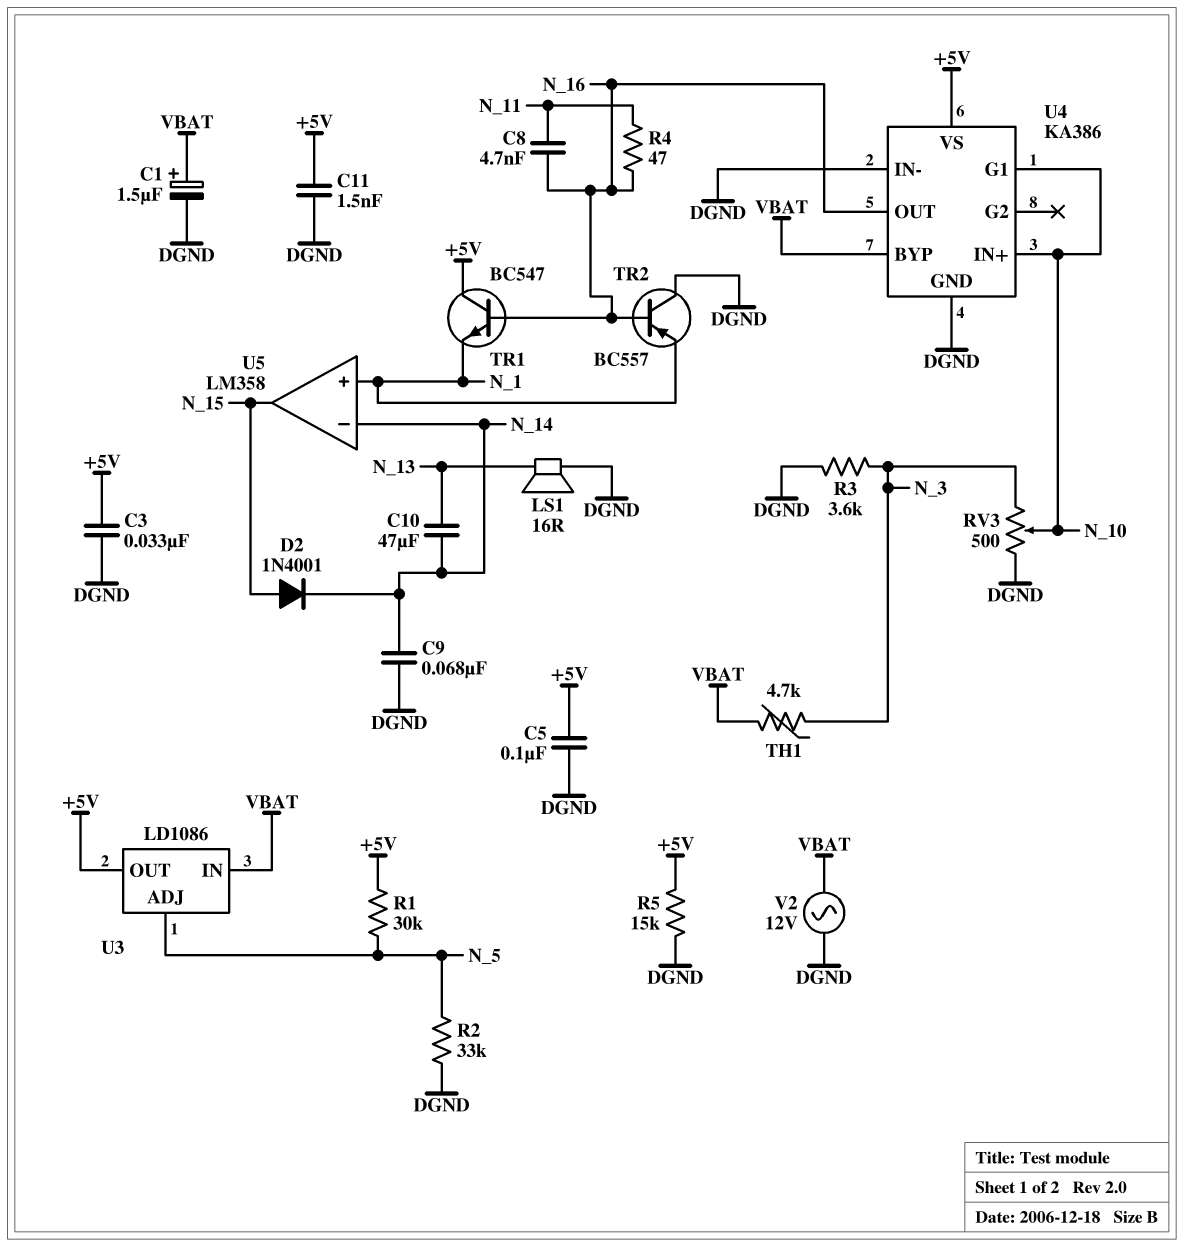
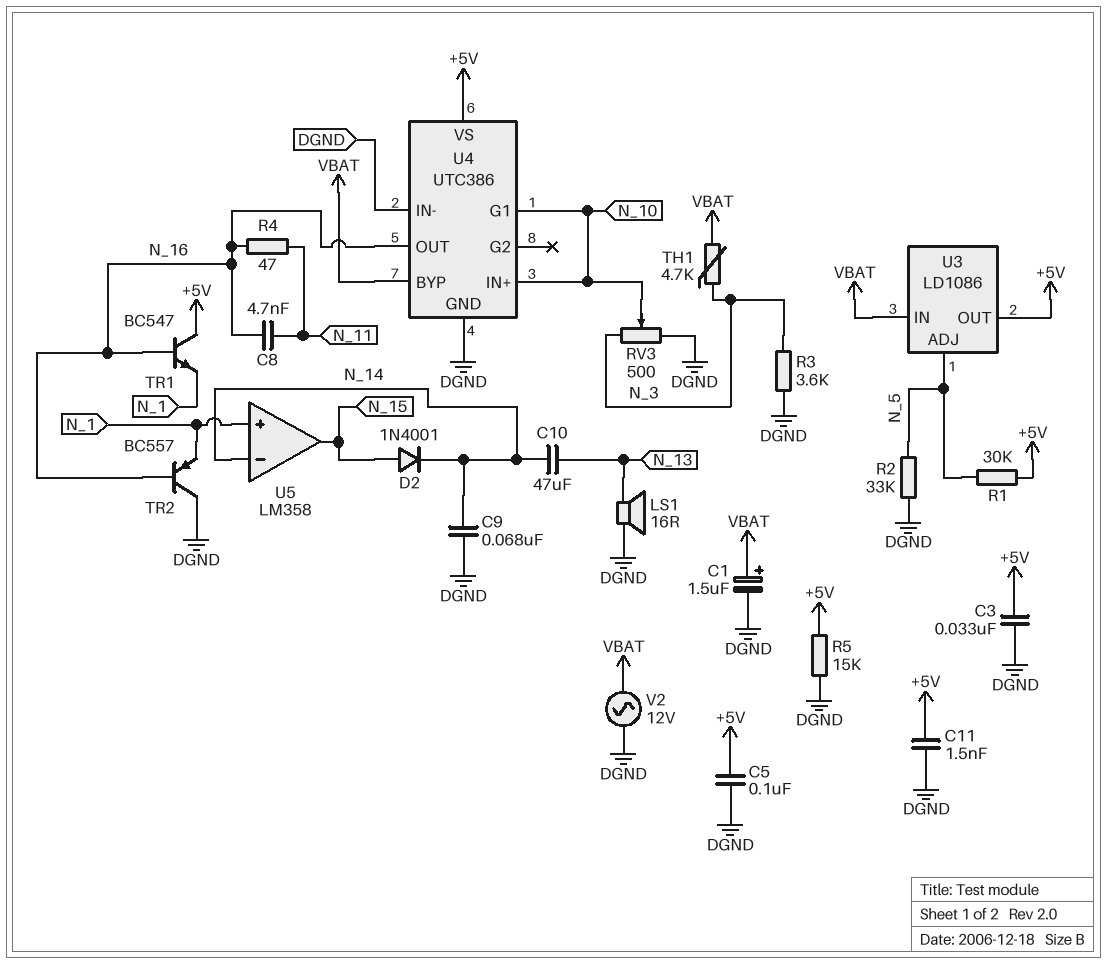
U4: KA386 -> UTC386

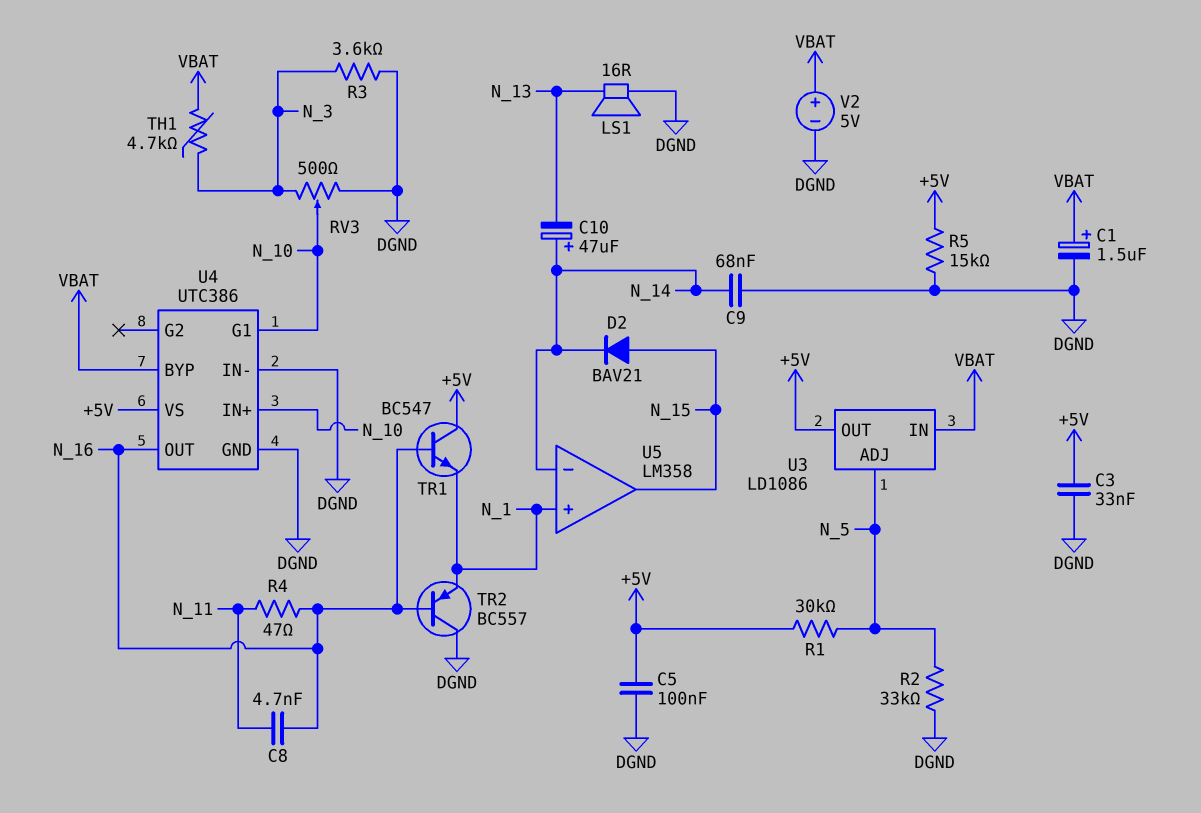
C10: 47uF (N_13, N_14) -> 47uF (plus N_14, minus N_13)
C11: 1.5nF (+5V, DGND) -> none
D2: diode 1N4001 (A N_15, K N_14) -> diode BAV21 (A N_15, K N_14)
V2: AC 12V (DGND, VBAT) -> 5V (plus VBAT, minus DGND)

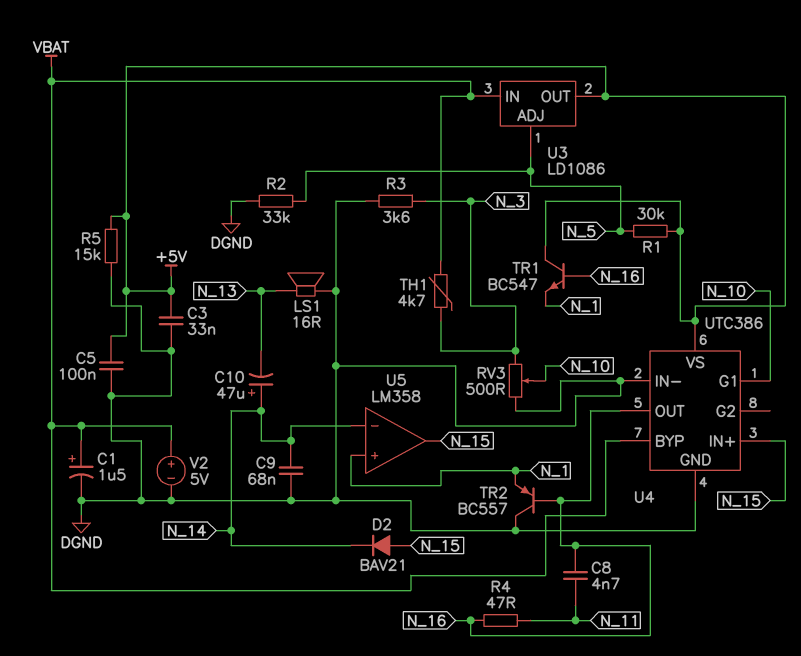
U4 pin IN+: N_10 -> N_15

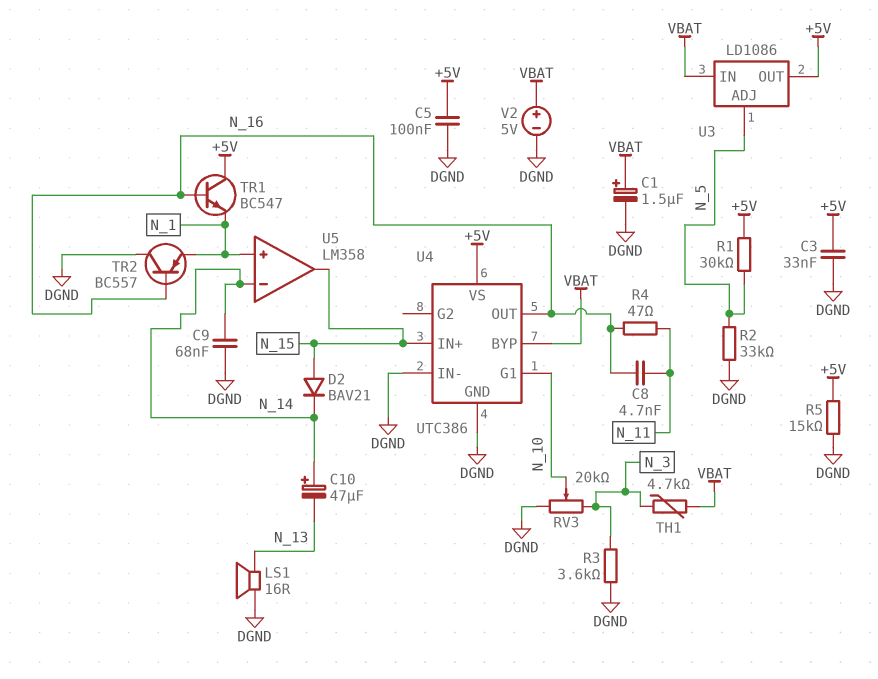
RV3: 500 (DGND, N_3, wiper N_10) -> 20k (DGND, N_3, wiper N_10)

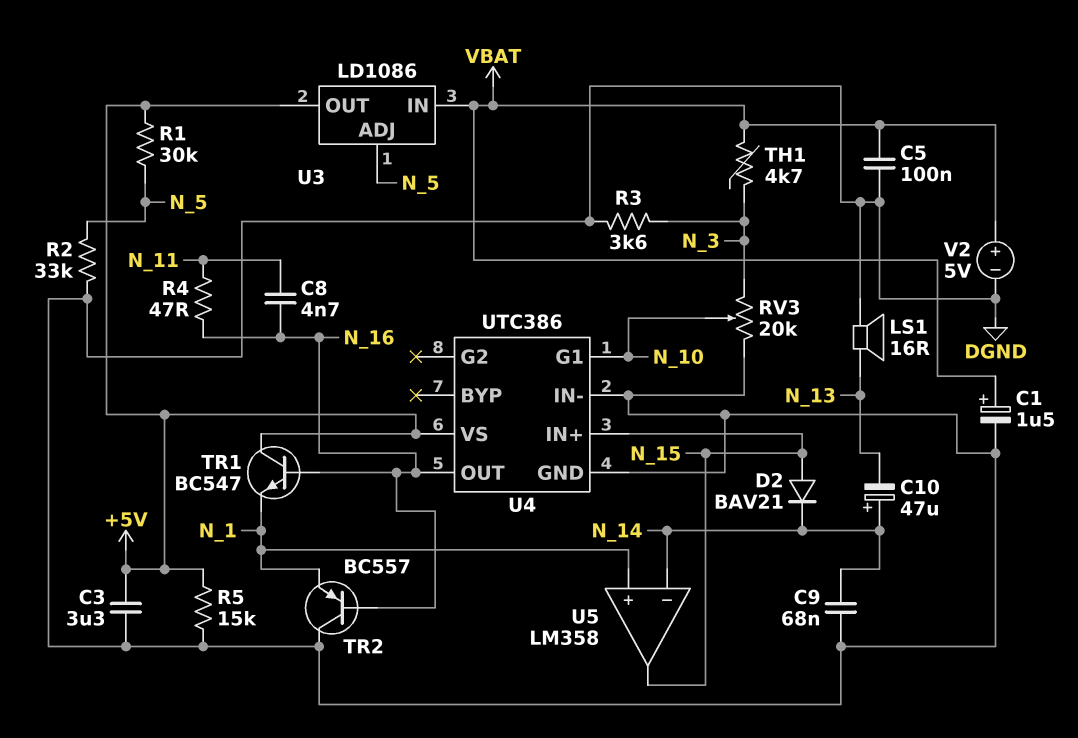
C3: 33nF (+5V, DGND) -> 3.3uF (+5V, DGND)
C5: 100nF (+5V, DGND) -> 100nF (DGND, VBAT)
U4 pin BYP: VBAT -> none

